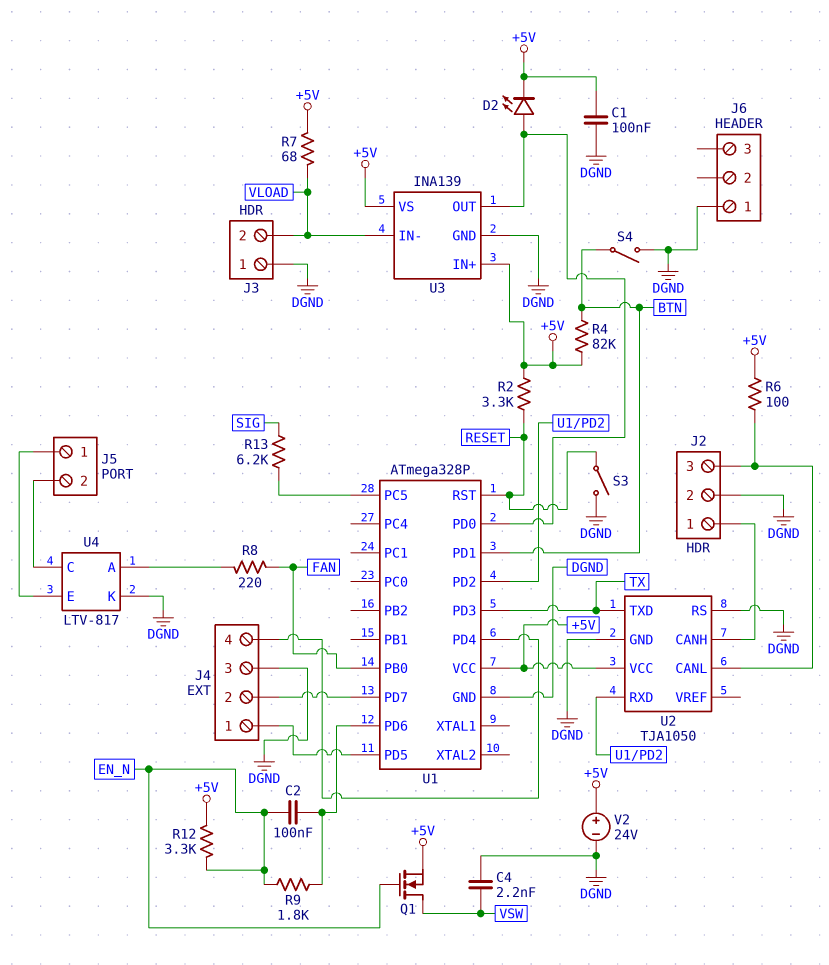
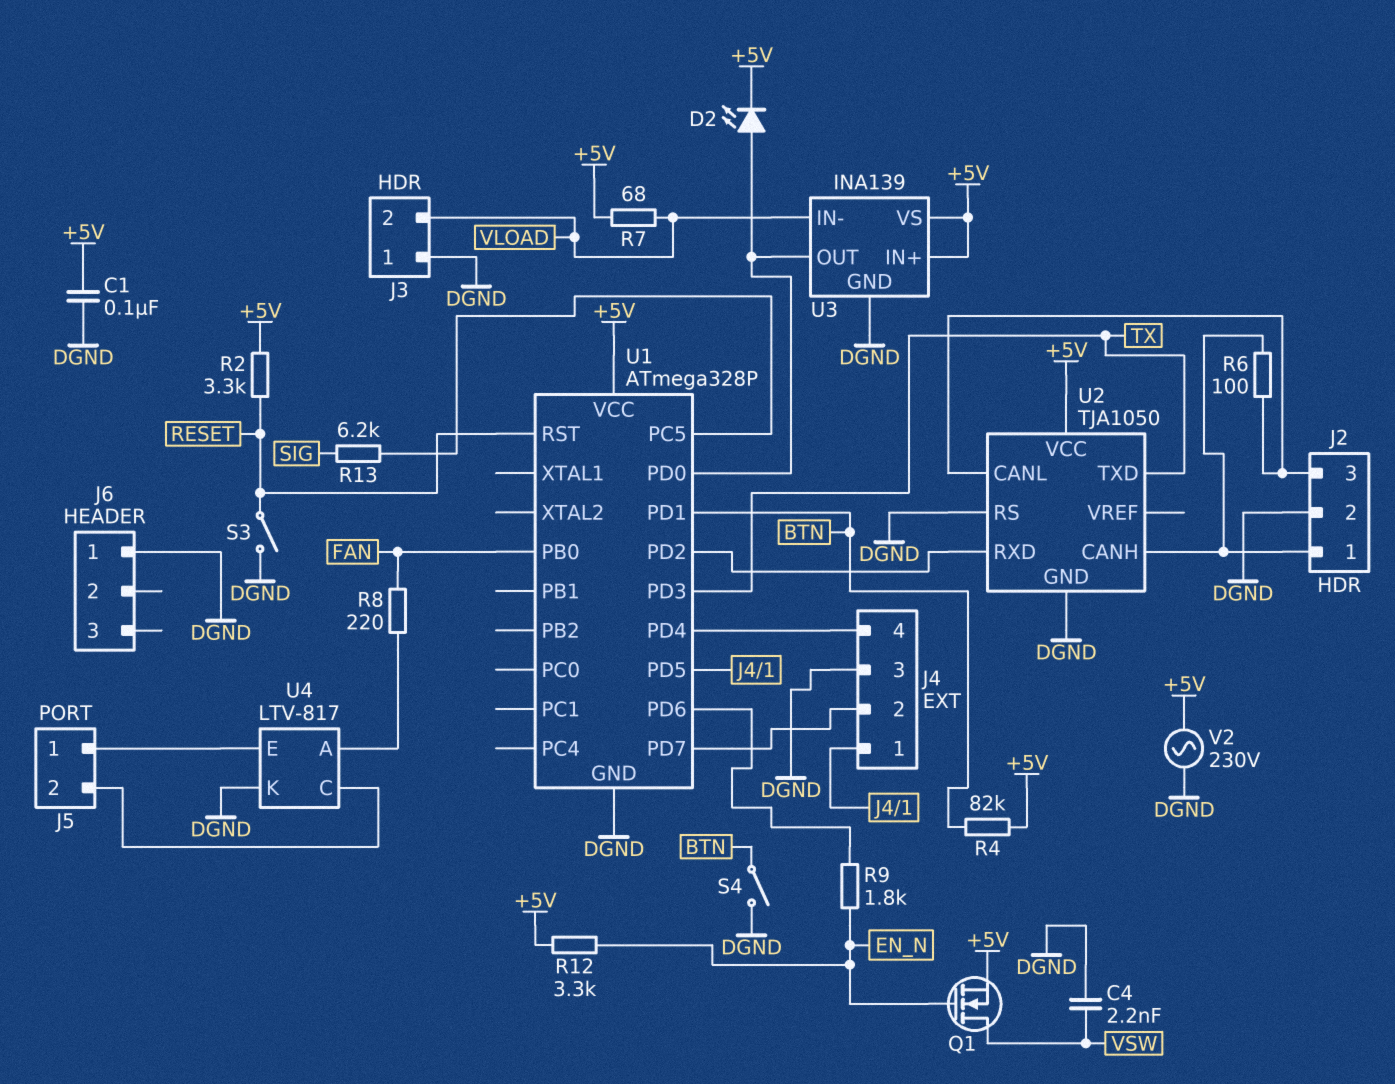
C2: 100nF (EN_N, U1/PD6) -> none
R6: 100 (+5V, J2/3) -> 100 (J2/1, J2/3)
V2: 24V (plus +5V, minus DGND) -> AC 230V (+5V, DGND)

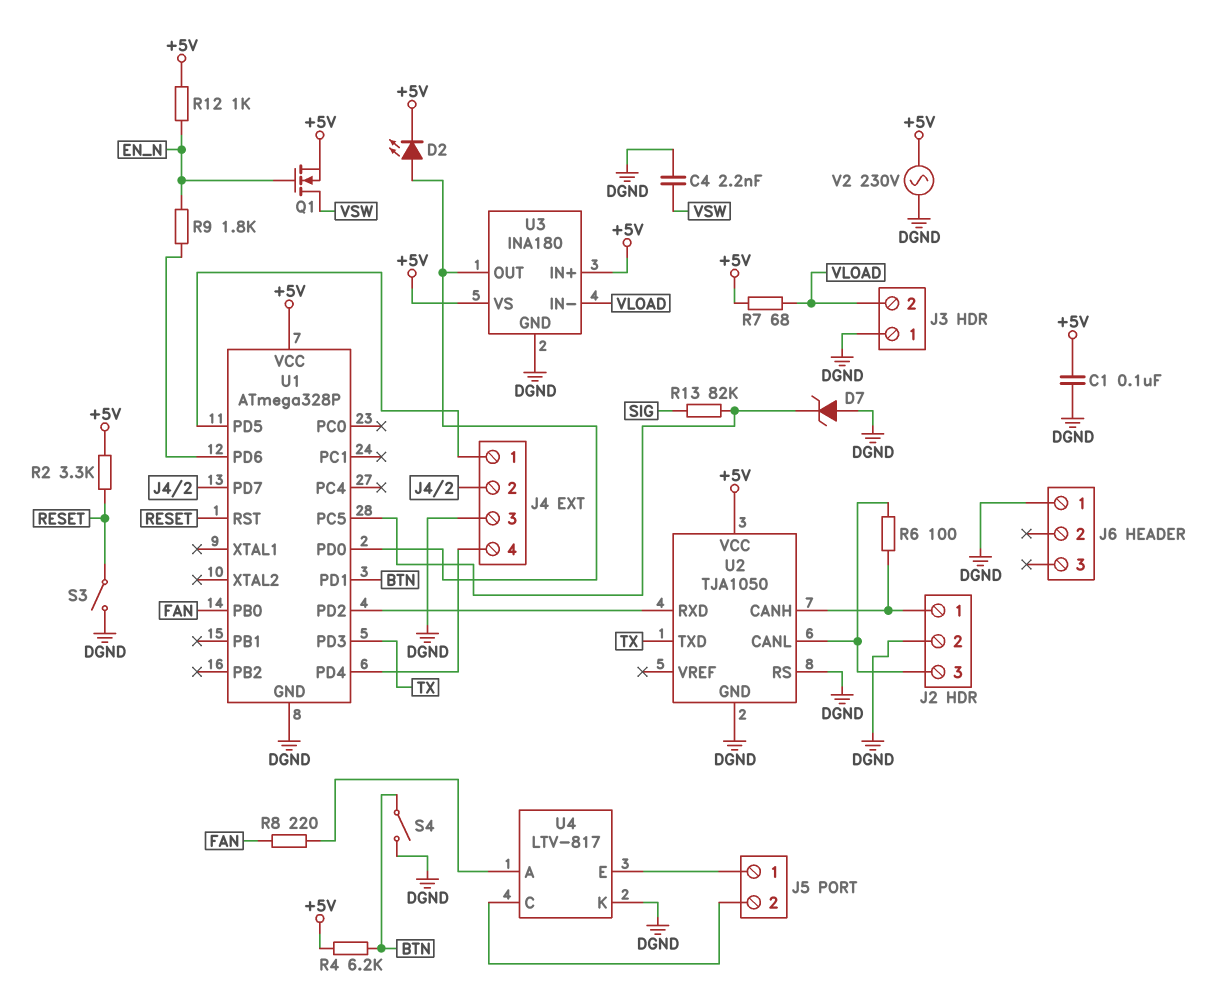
D7: none -> zener (A DGND, K U1/PC5)
R4: 82k (+5V, BTN) -> 6.2k (+5V, BTN)
R12: 3.3k (+5V, EN_N) -> 1k (+5V, EN_N)
R13: 6.2k (SIG, U1/PC5) -> 82k (SIG, U1/PC5)
U3: INA139 -> INA180

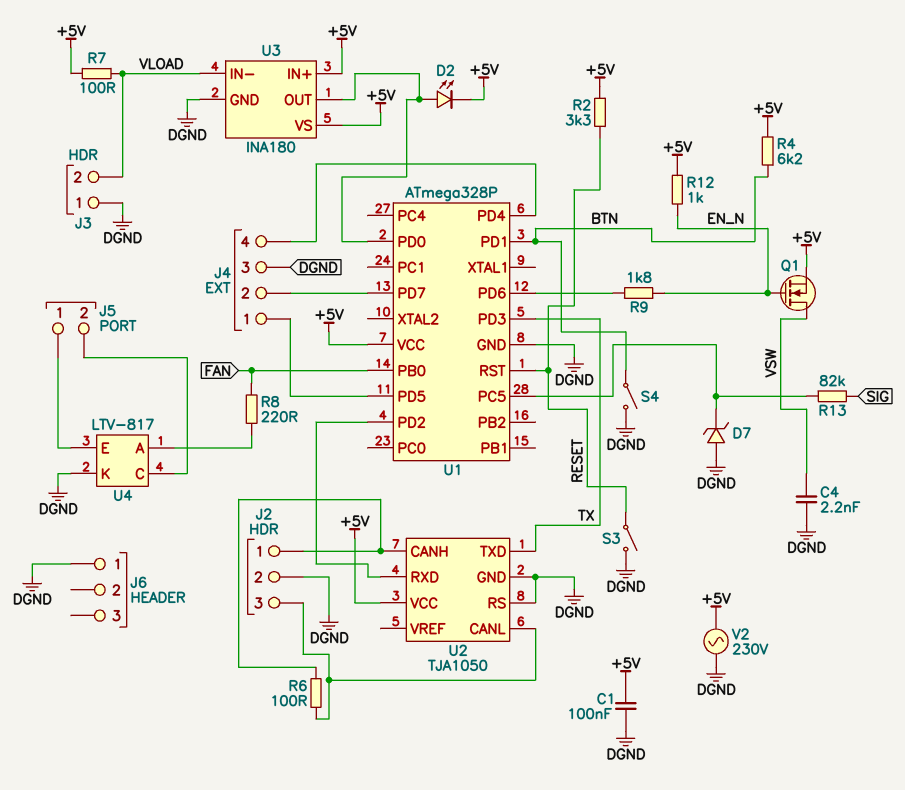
R7: 68 (+5V, VLOAD) -> 100 (+5V, VLOAD)

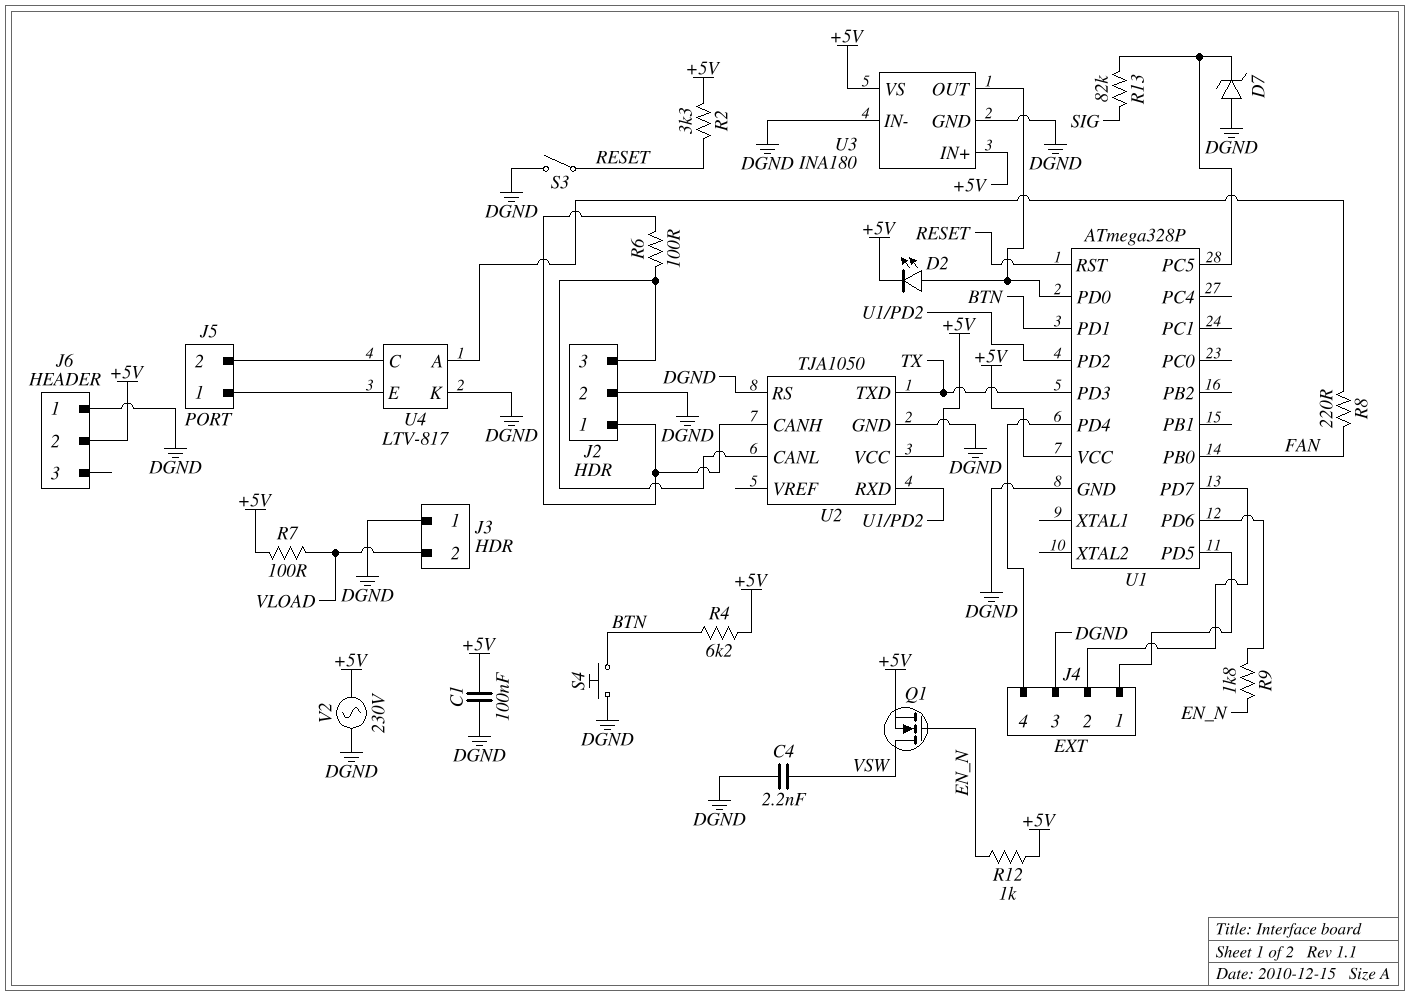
J6 pin 2: none -> +5V
S4: switch (BTN, DGND) -> button (BTN, DGND)
U3 pin IN-: VLOAD -> DGND

